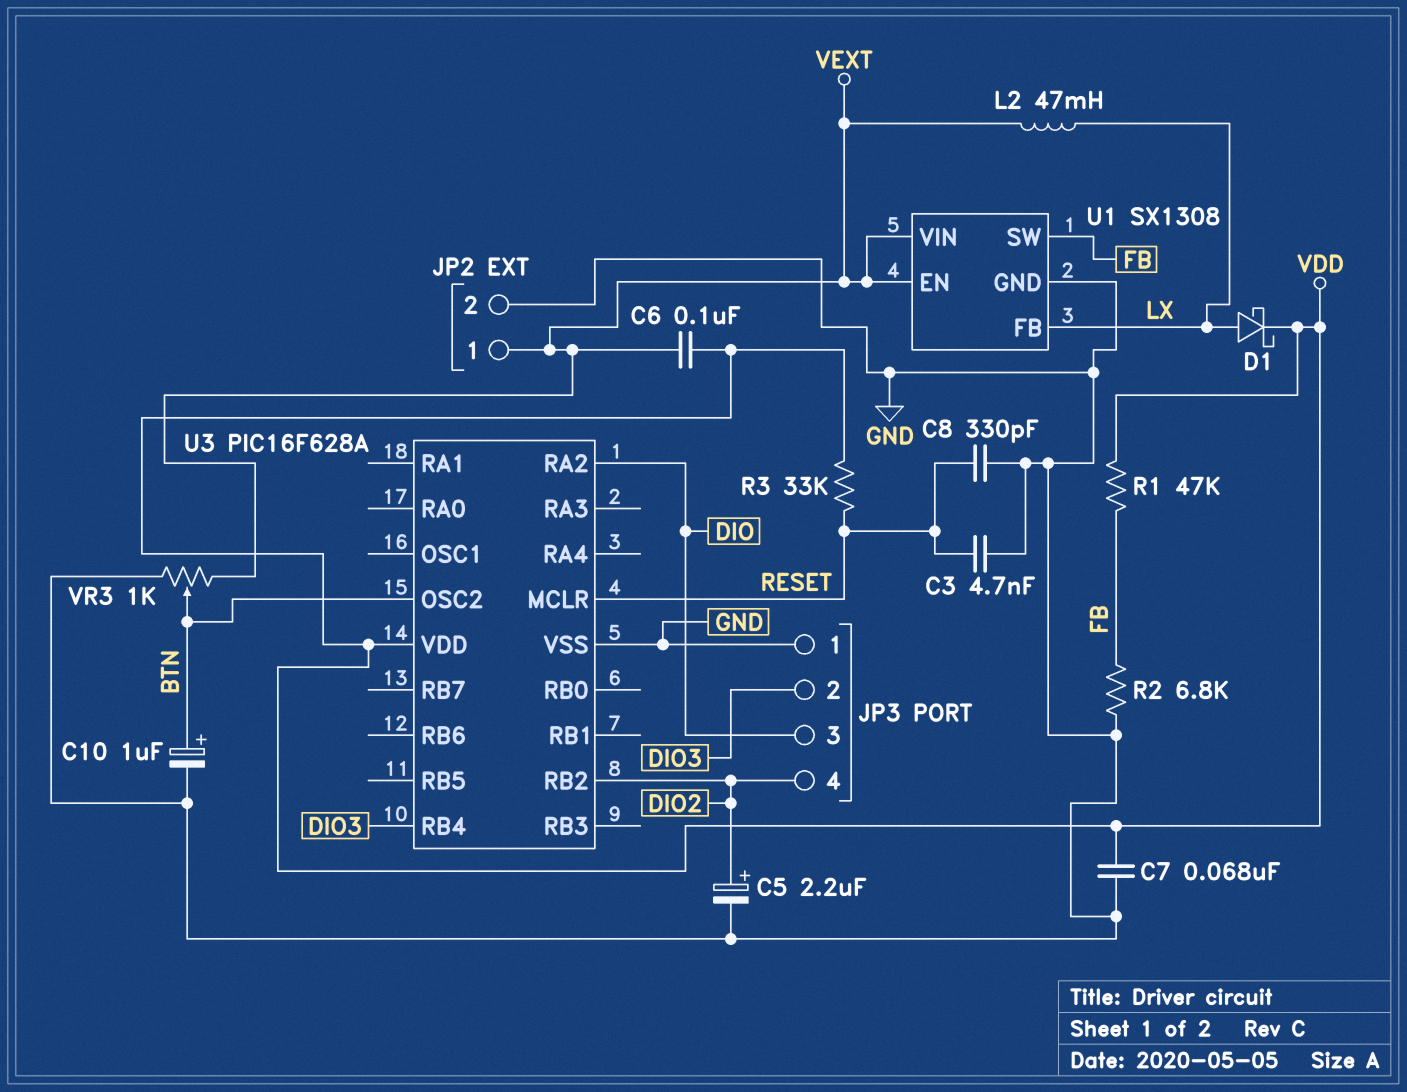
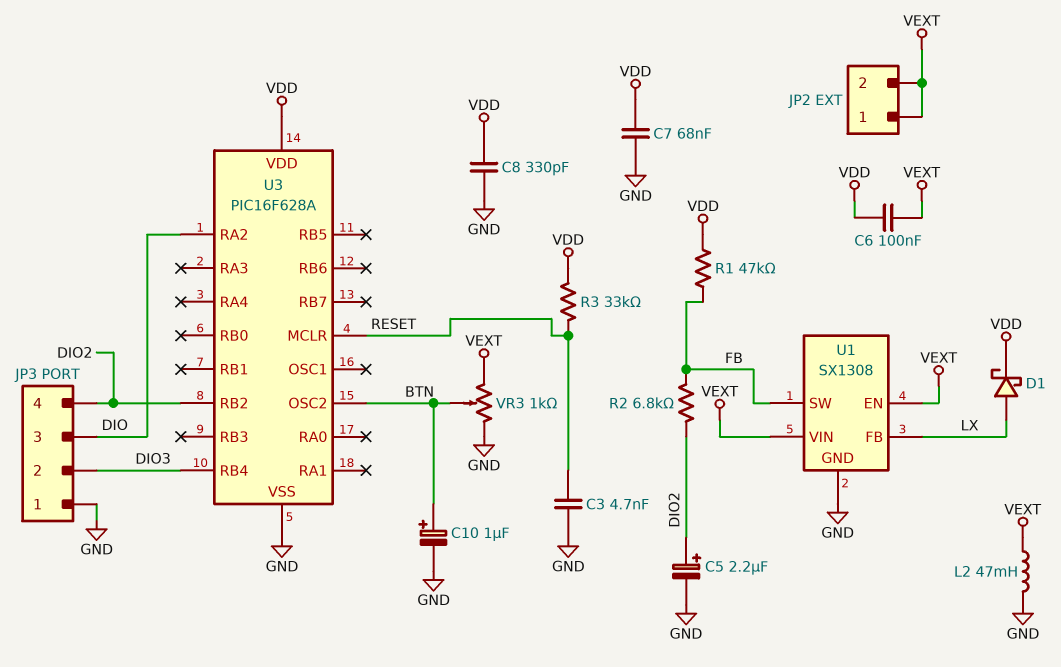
C8: 330pF (GND, RESET) -> 330pF (GND, VDD)
JP2 pin 2: GND -> VEXT
L2: 47mH (LX, VEXT) -> 47mH (GND, VEXT)
R2: 6.8k (FB, GND) -> 6.8k (DIO2, FB)

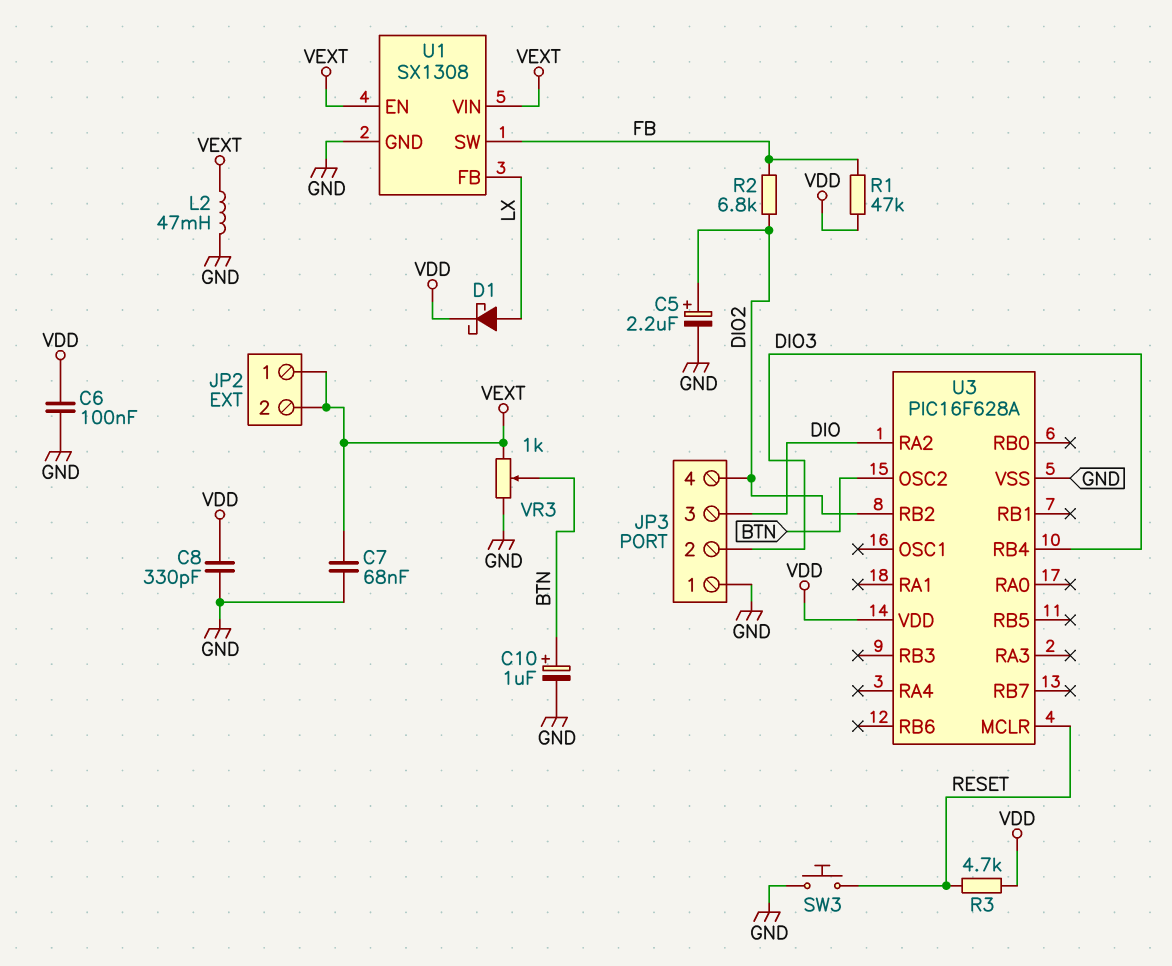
C3: 4.7nF (GND, RESET) -> none
C6: 100nF (VDD, VEXT) -> 100nF (GND, VDD)
C7: 68nF (GND, VDD) -> 68nF (GND, VEXT)
R3: 33k (RESET, VDD) -> 4.7k (RESET, VDD)
SW3: none -> button (GND, RESET)

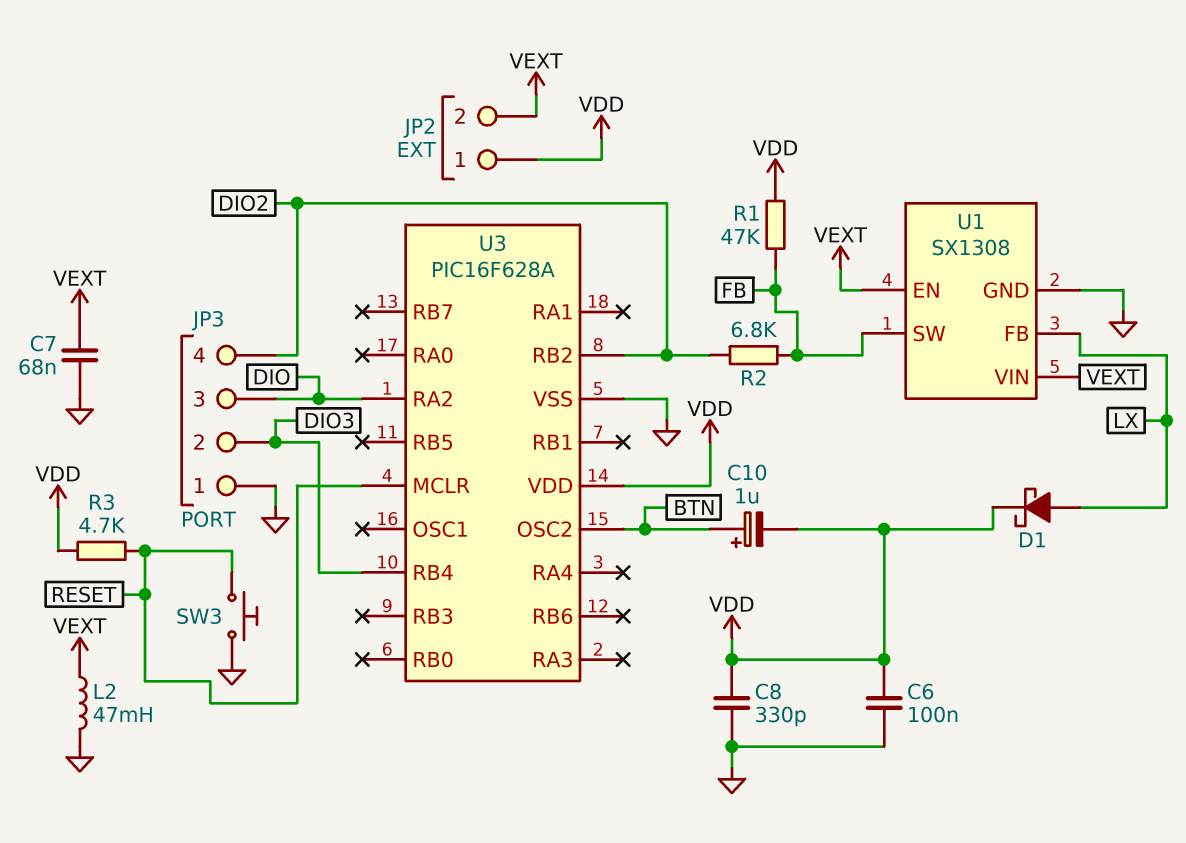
C5: 2.2uF (plus DIO2, minus GND) -> none
C10: 1uF (plus BTN, minus GND) -> 1uF (plus BTN, minus VDD)
JP2 pin 1: VEXT -> VDD
VR3: 1k (GND, VEXT, wiper BTN) -> none

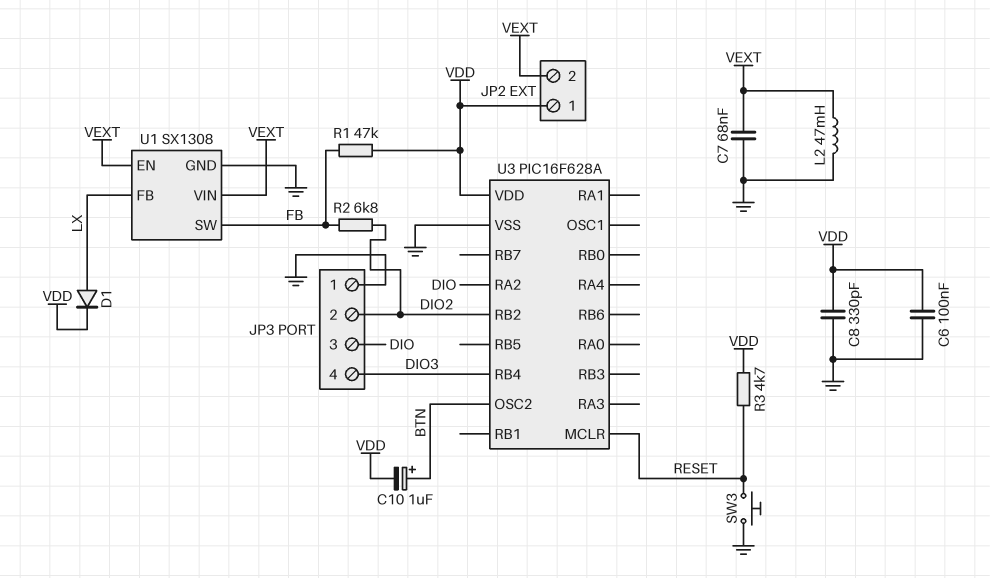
D1: schottky (A LX, K VDD) -> diode (A LX, K VDD)
JP3 pin 2: DIO3 -> DIO2
JP3 pin 4: DIO2 -> DIO3

